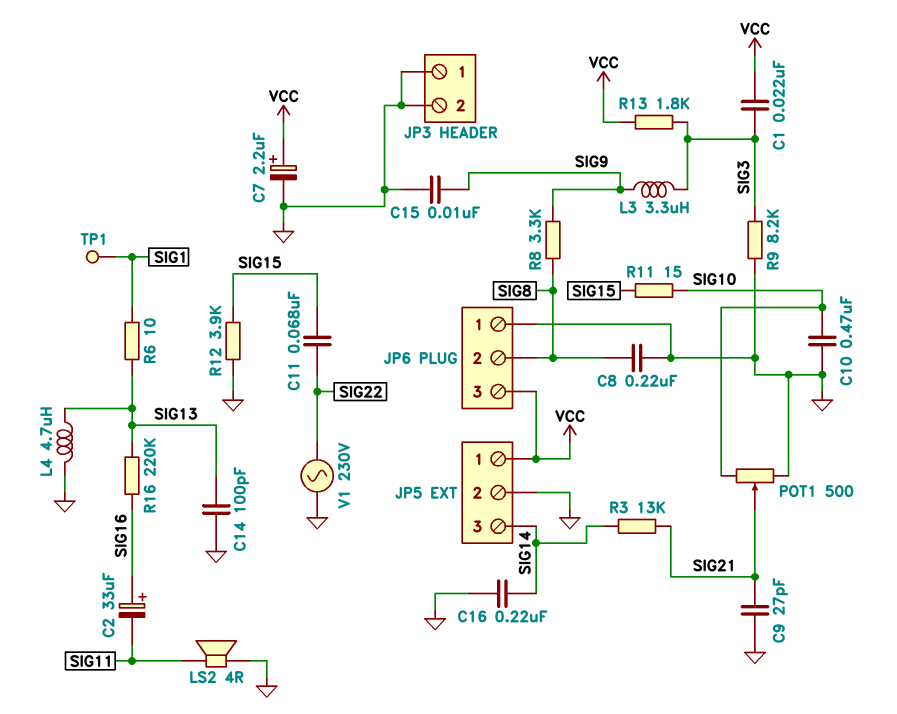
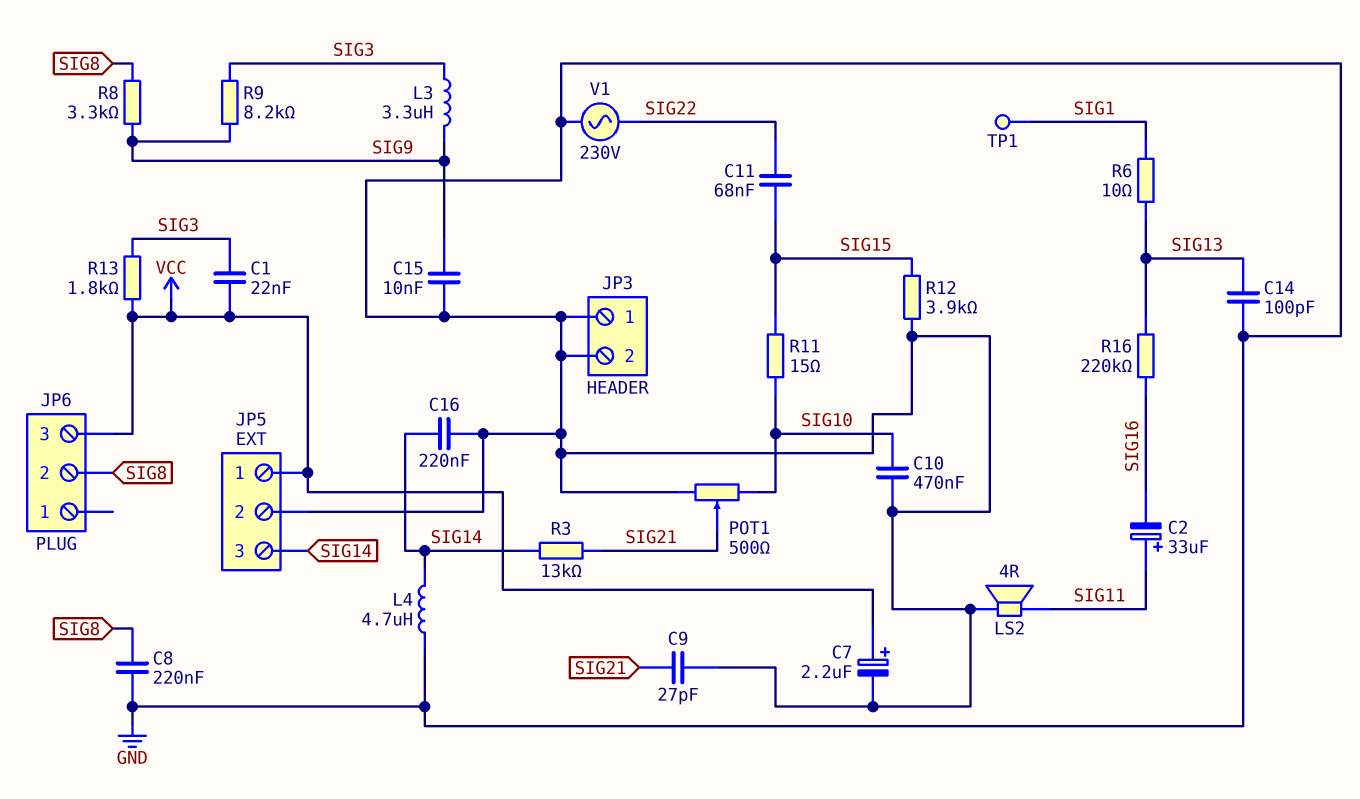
C2: 33uF (plus SIG16, minus SIG11) -> 33uF (plus SIG11, minus SIG16)
JP6 pin 1: GND -> none
L4: 4.7uH (GND, SIG13) -> 4.7uH (GND, SIG14)
R9: 8.2k (GND, SIG3) -> 8.2k (SIG3, SIG9)

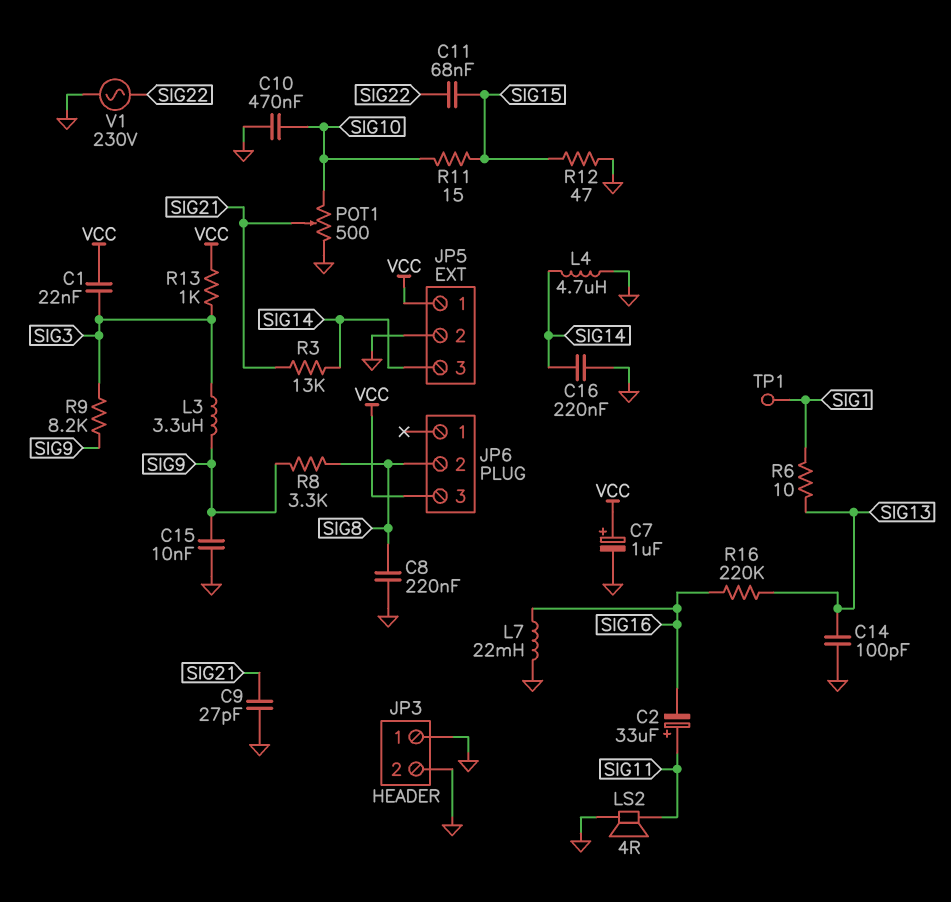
C7: 2.2uF (plus VCC, minus GND) -> 1uF (plus VCC, minus GND)
L7: none -> 22mH (GND, SIG16)
R12: 3.9k (GND, SIG15) -> 47 (GND, SIG15)
R13: 1.8k (SIG3, VCC) -> 1k (SIG3, VCC)

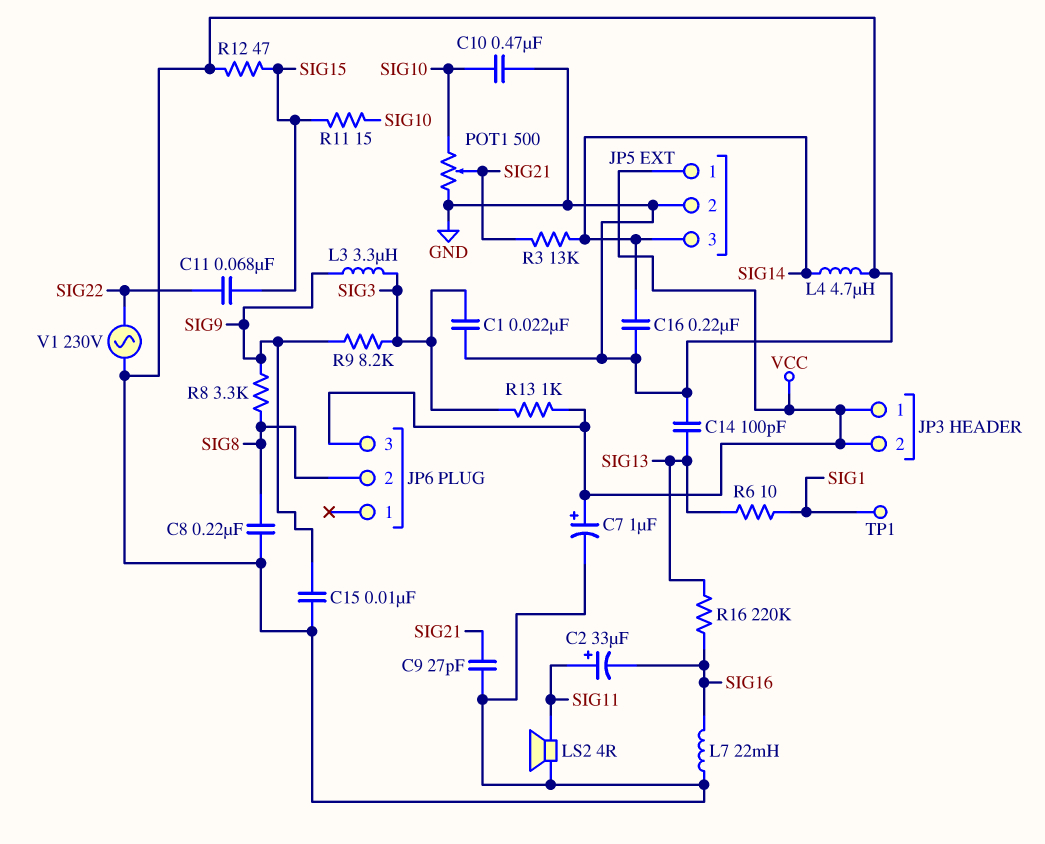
C1: 22nF (SIG3, VCC) -> 22nF (GND, SIG3)
JP3 pin 1: GND -> VCC
JP3 pin 2: GND -> VCC

